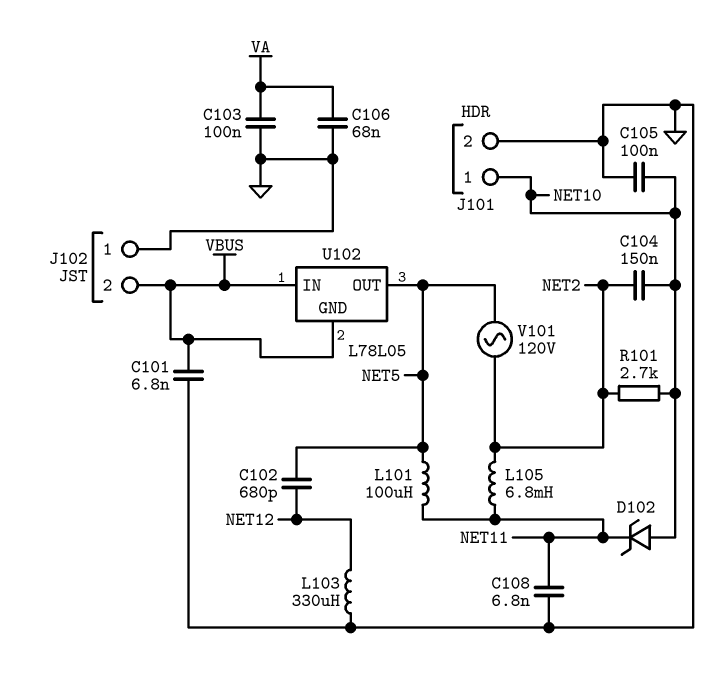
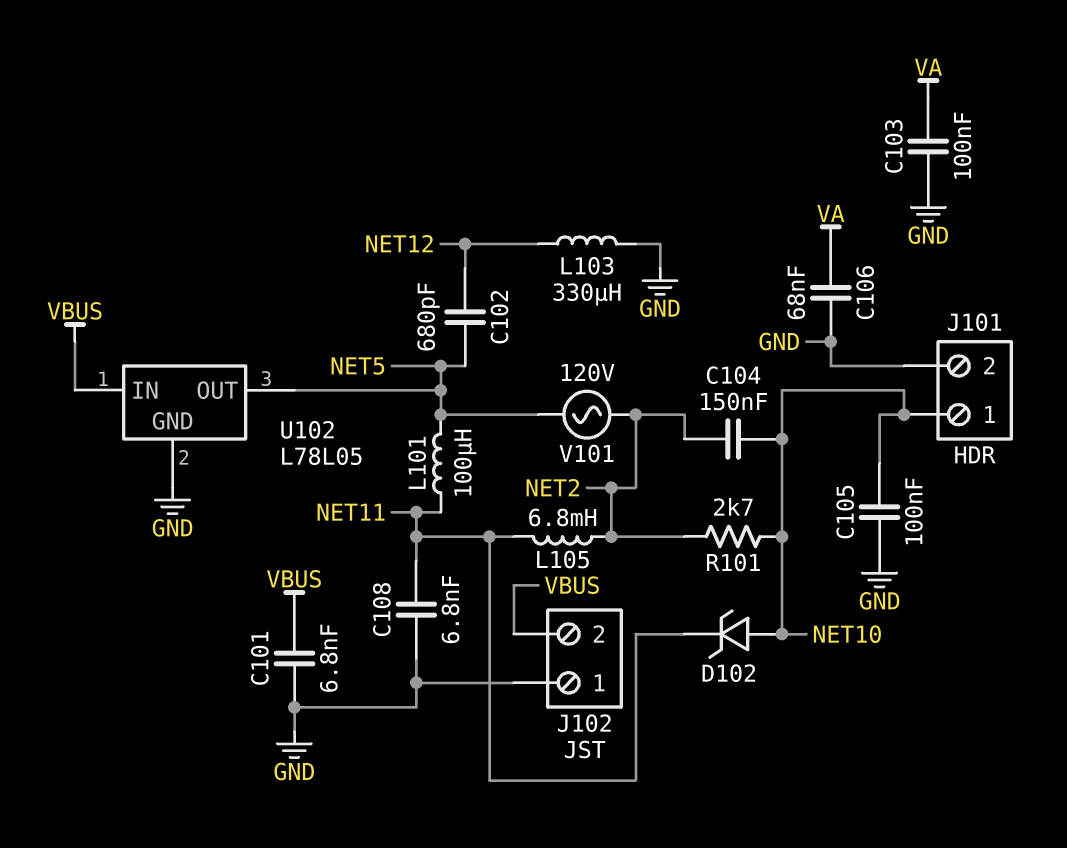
U102 pin GND: VBUS -> GND

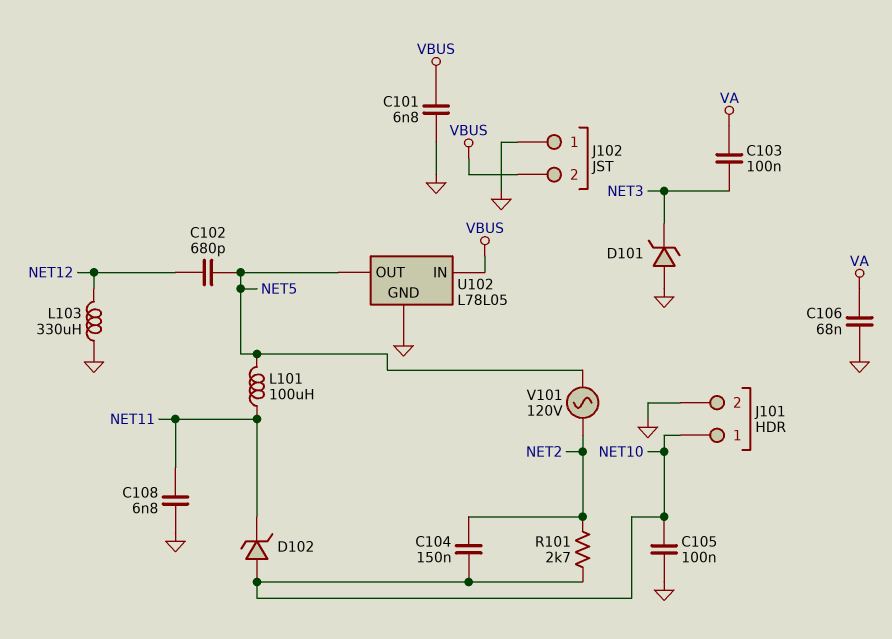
C103: 100nF (GND, VA) -> 100nF (NET3, VA)
D101: none -> zener (A GND, K NET3)
L105: 6.8mH (NET2, NET11) -> none

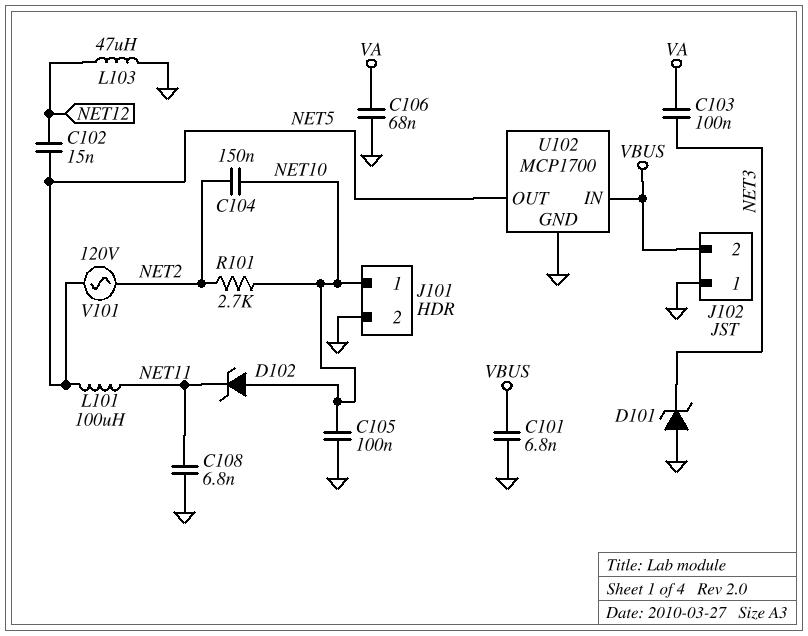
C102: 680pF (NET5, NET12) -> 15nF (NET5, NET12)
L103: 330uH (GND, NET12) -> 47uH (GND, NET12)
U102: L78L05 -> MCP1700

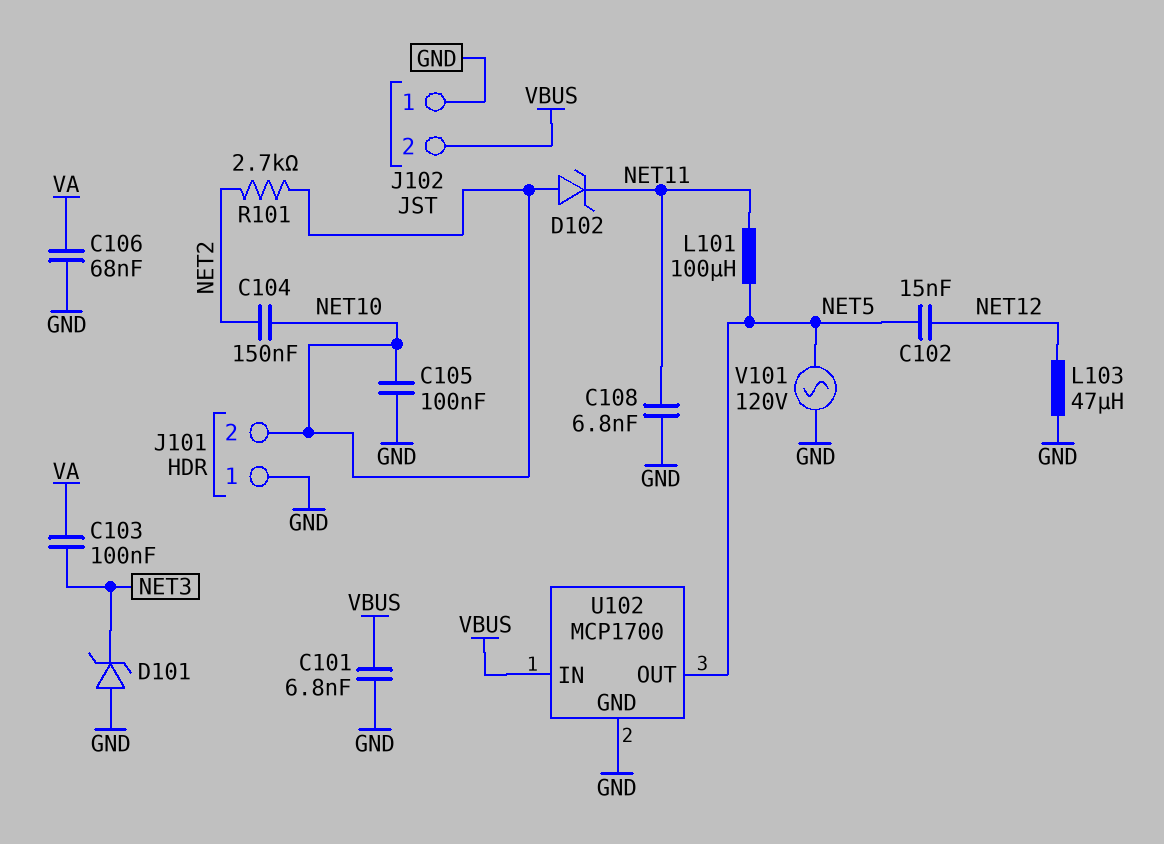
J101 pin 1: NET10 -> GND
J101 pin 2: GND -> NET10
V101: AC 120V (NET2, NET5) -> AC 120V (GND, NET5)

